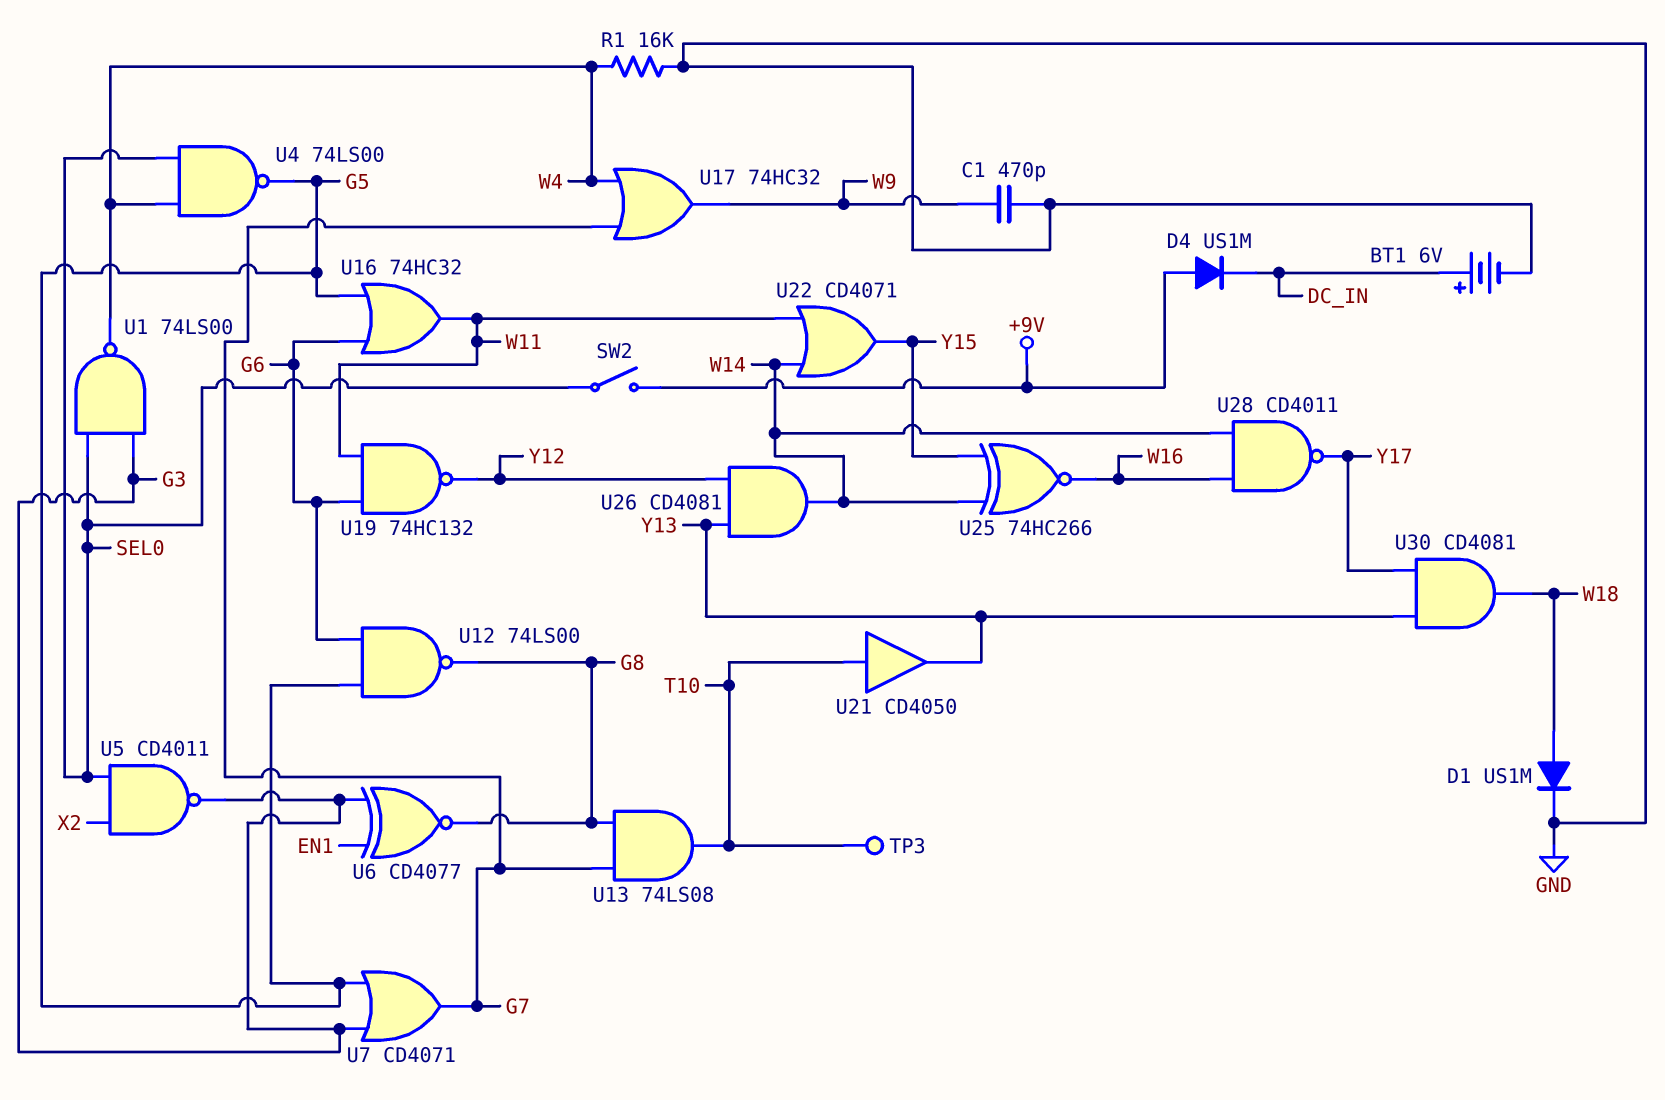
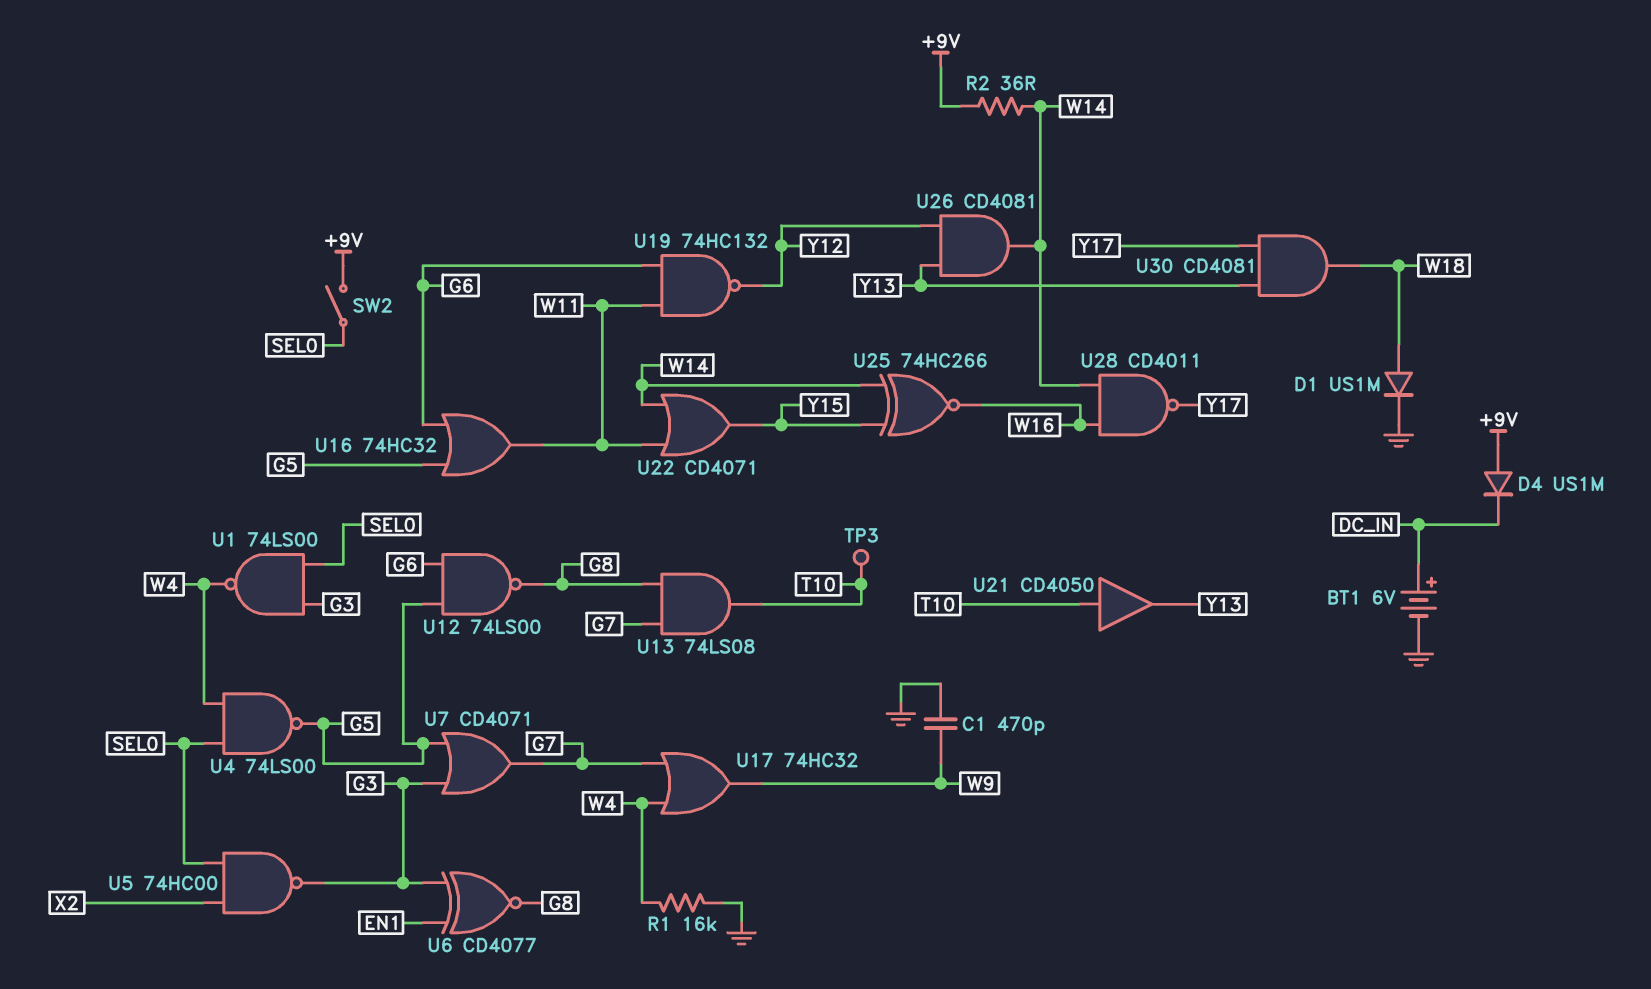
R2: none -> 36 (+9V, W14)
U5: NAND CD4011 (in SEL0, in X2, out G3) -> NAND 74HC00 (in SEL0, in X2, out G3)

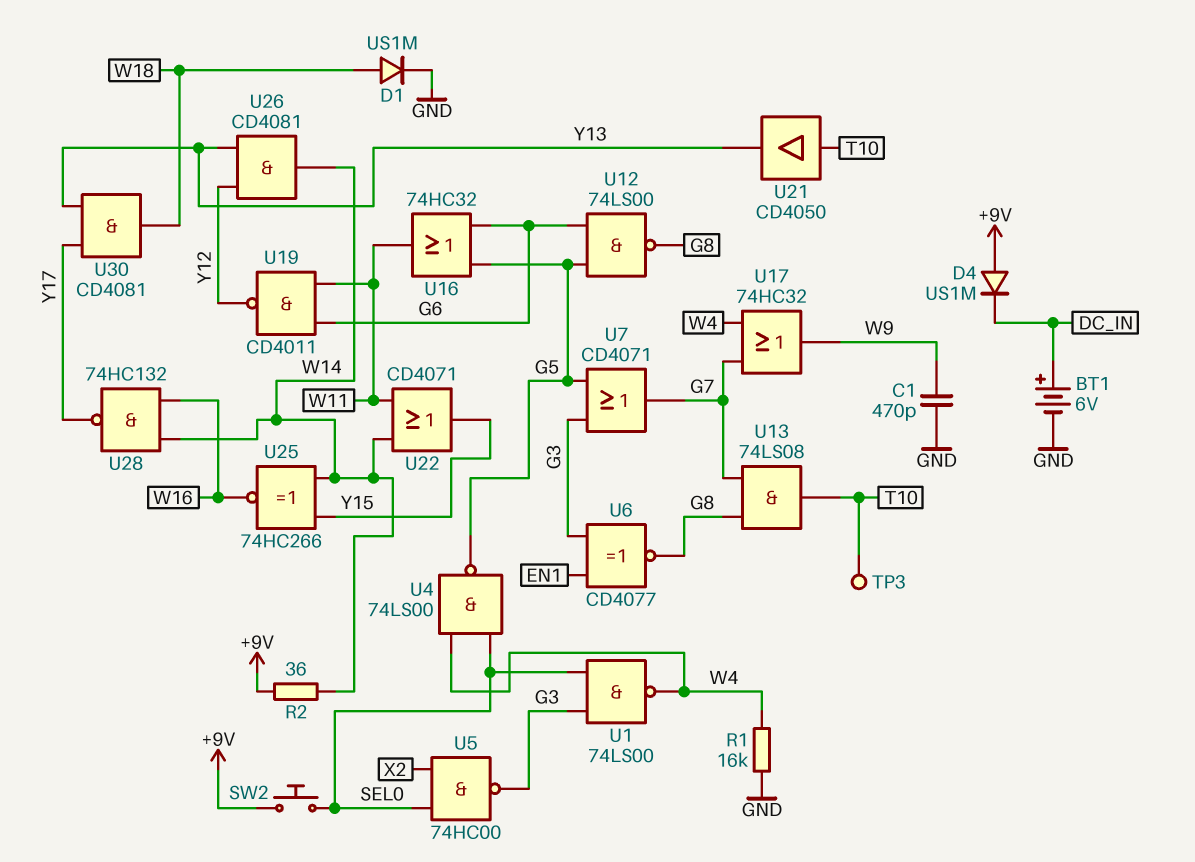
SW2: switch (+9V, SEL0) -> button (+9V, SEL0)
U19: NAND 74HC132 (in G6, in W11, out Y12) -> NAND CD4011 (in G6, in W11, out Y12)
U28: NAND CD4011 (in W14, in W16, out Y17) -> NAND 74HC132 (in W14, in W16, out Y17)

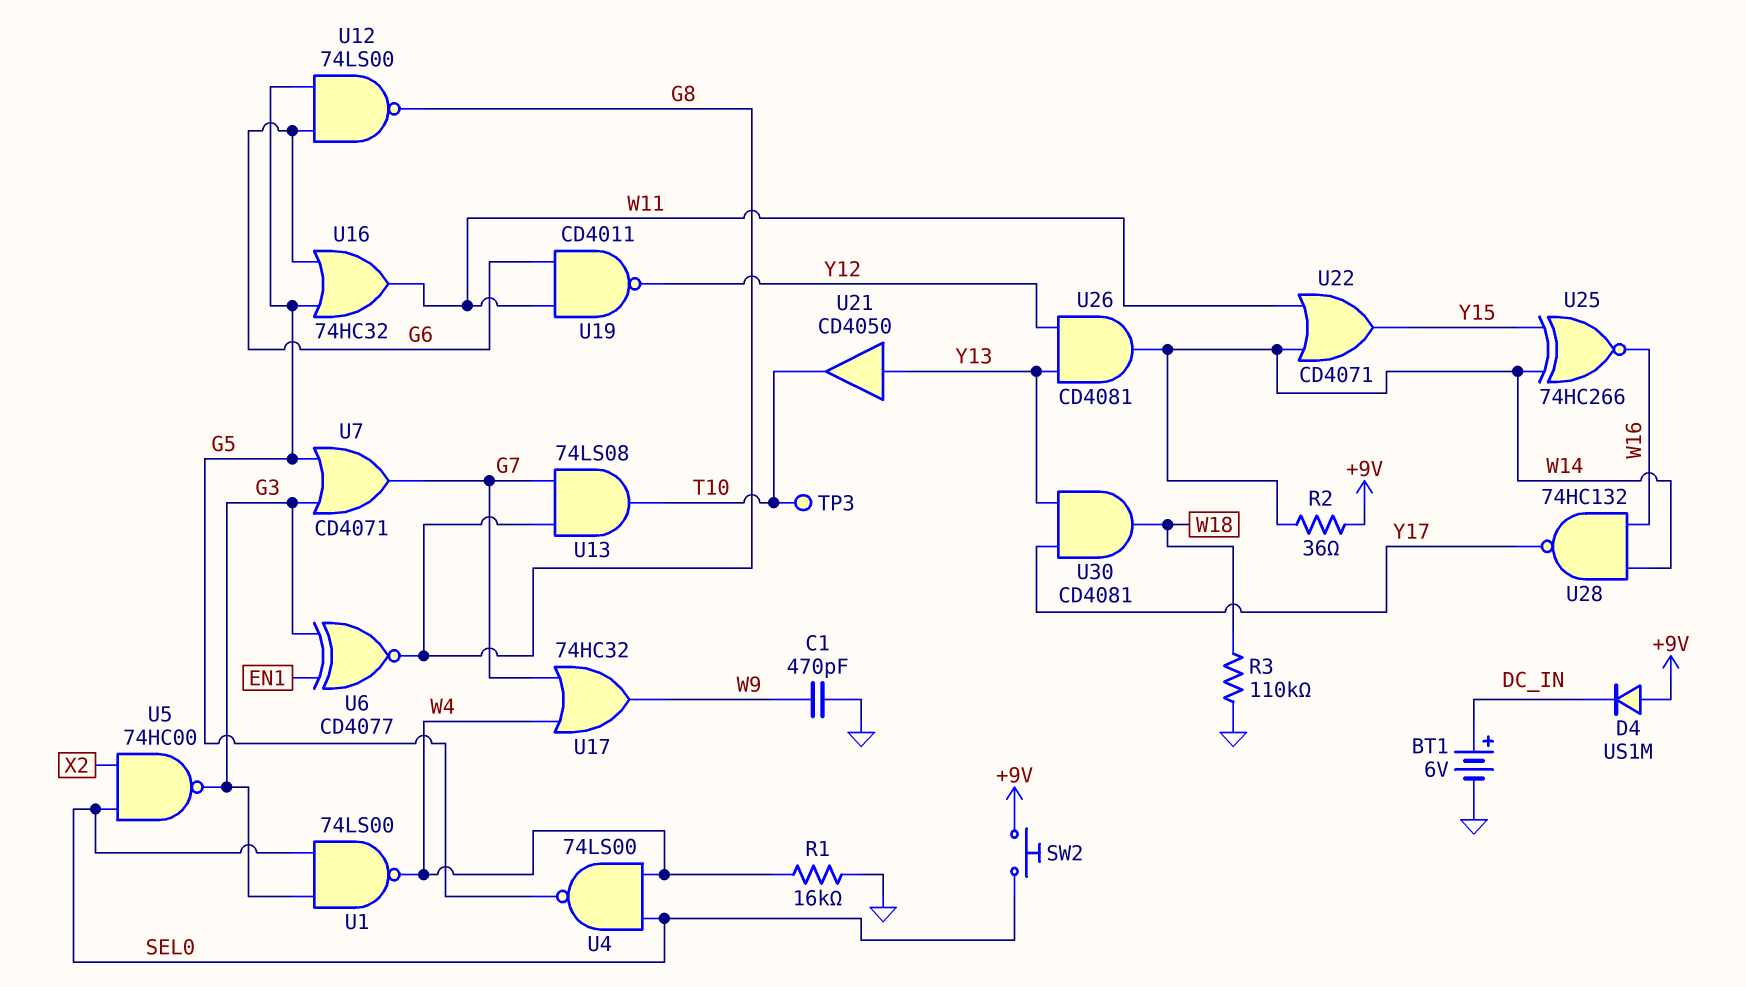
D1: diode US1M (A W18, K GND) -> none
R3: none -> 110k (GND, W18)
U21: buffer CD4050 (in T10, out Y13) -> buffer CD4050 (in Y13, out T10)

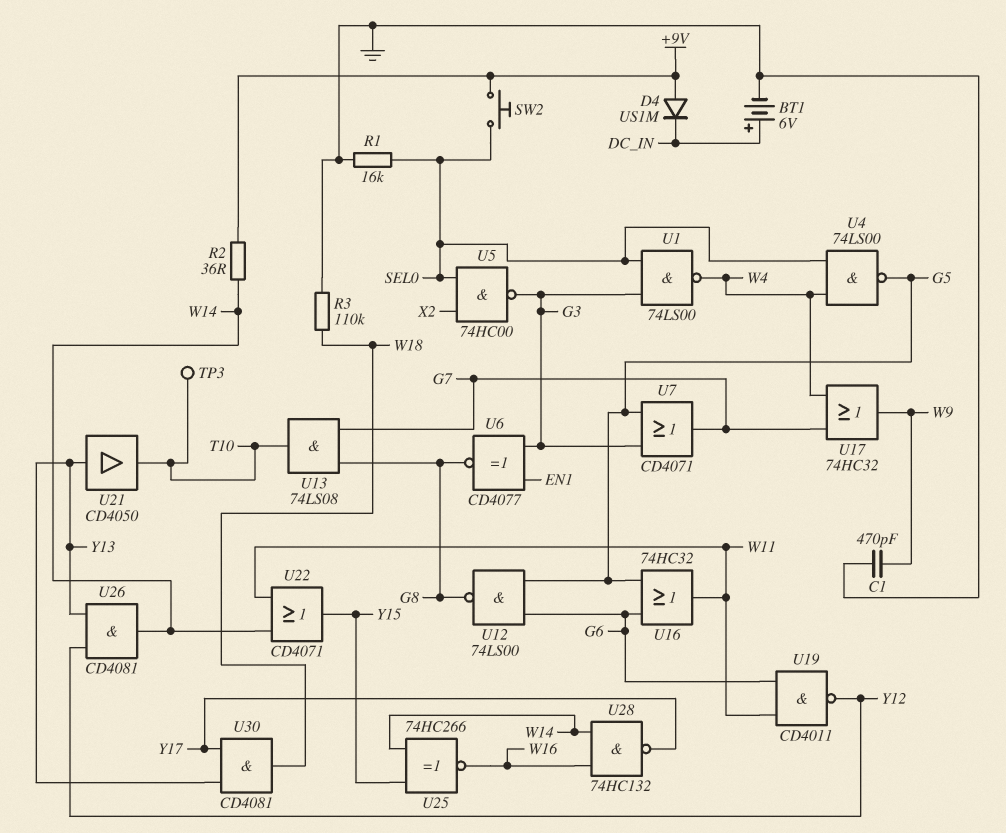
R1: 16k (GND, W4) -> 16k (GND, SEL0)

